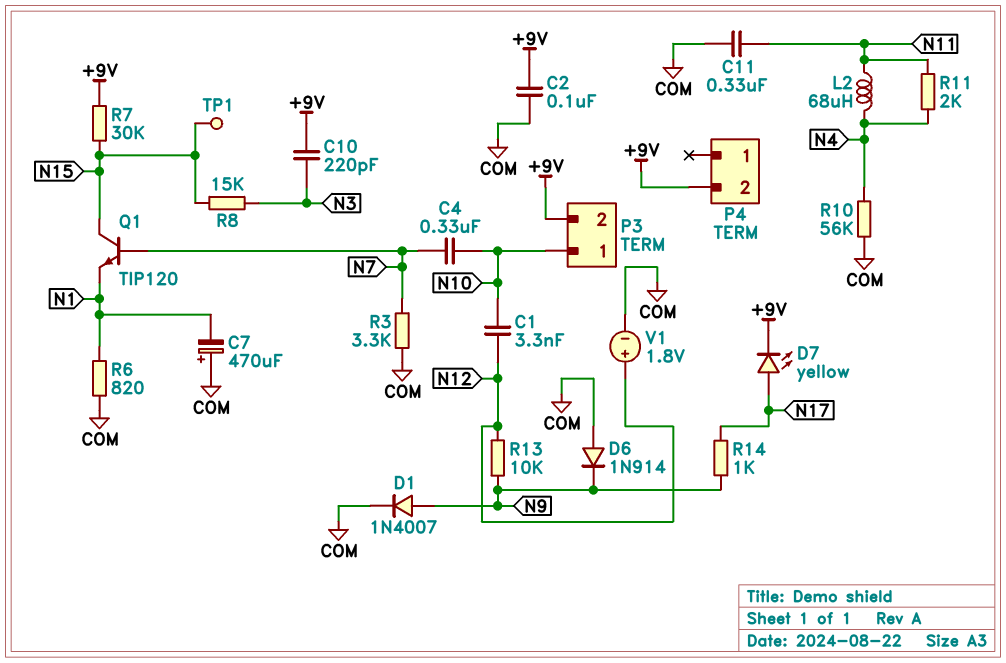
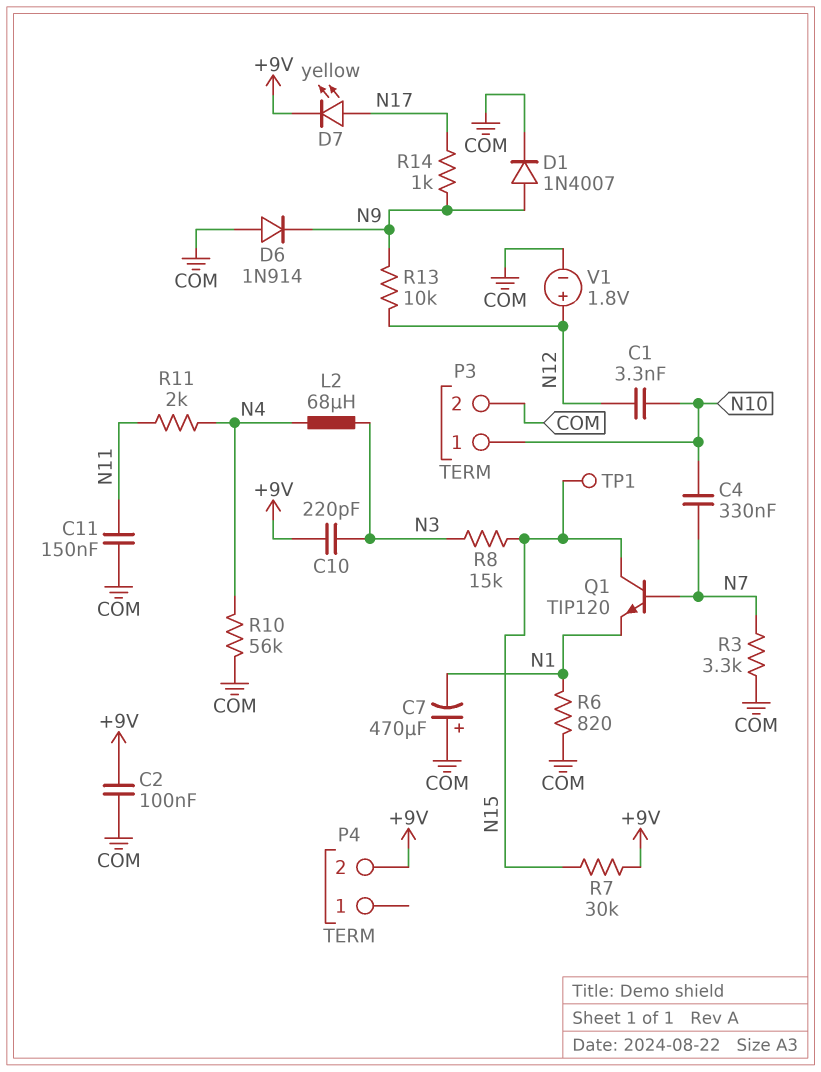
C11: 330nF (COM, N11) -> 150nF (COM, N11)
L2: 68uH (N4, N11) -> 68uH (N3, N4)
P3 pin 2: +9V -> COM

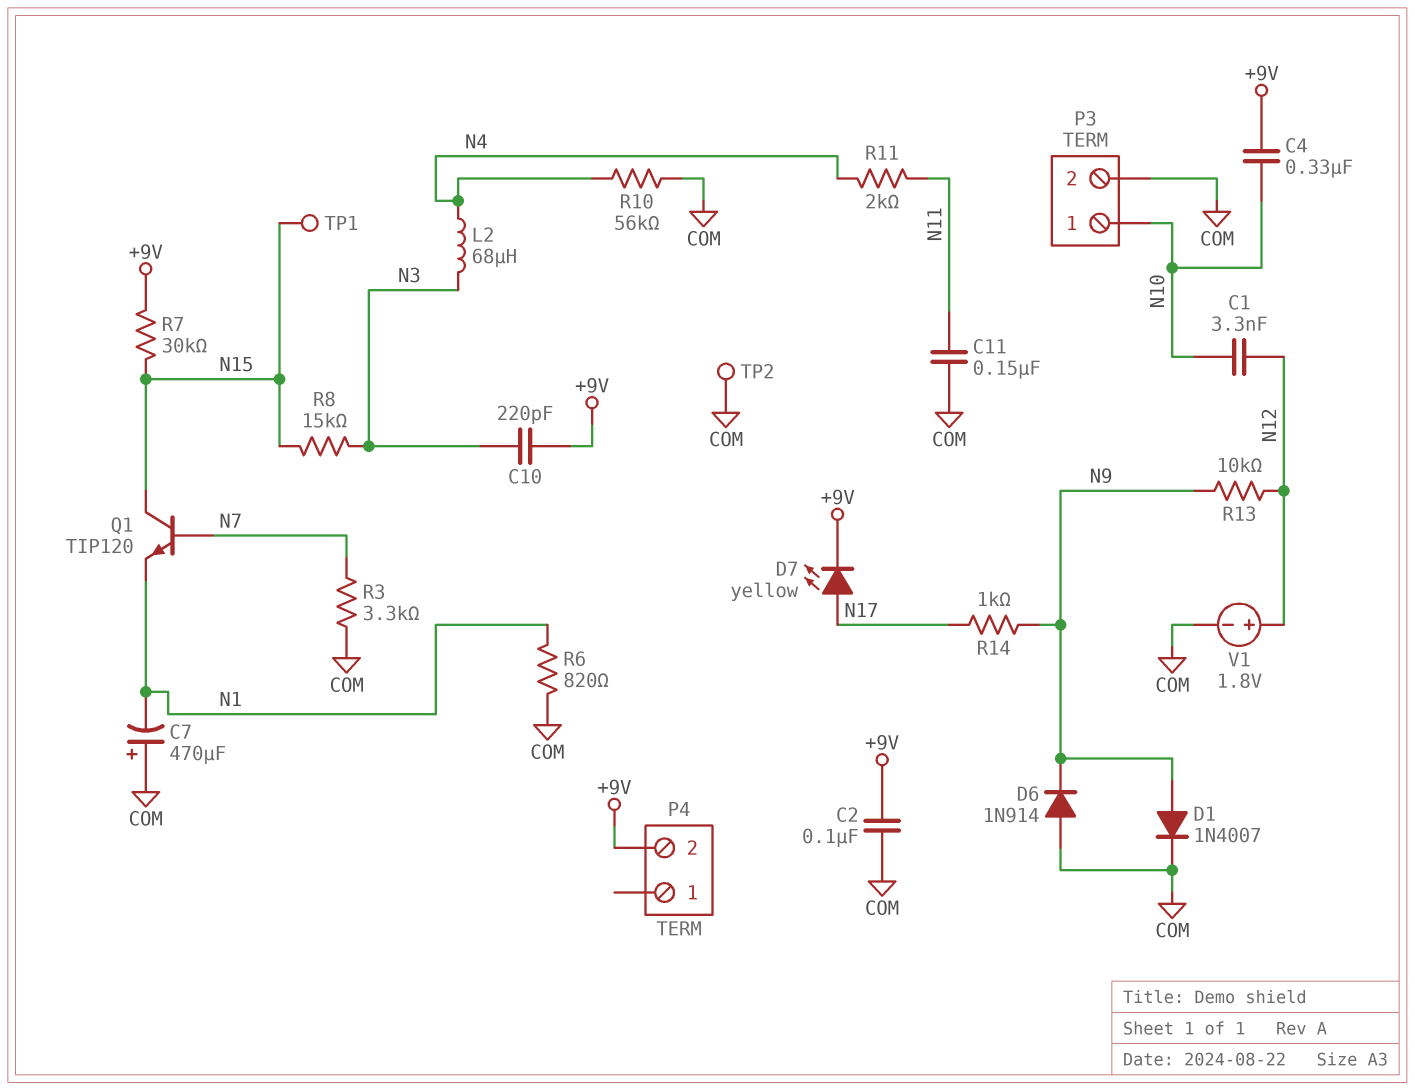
C4: 330nF (N7, N10) -> 330nF (+9V, N10)
TP2: none -> test point (COM)

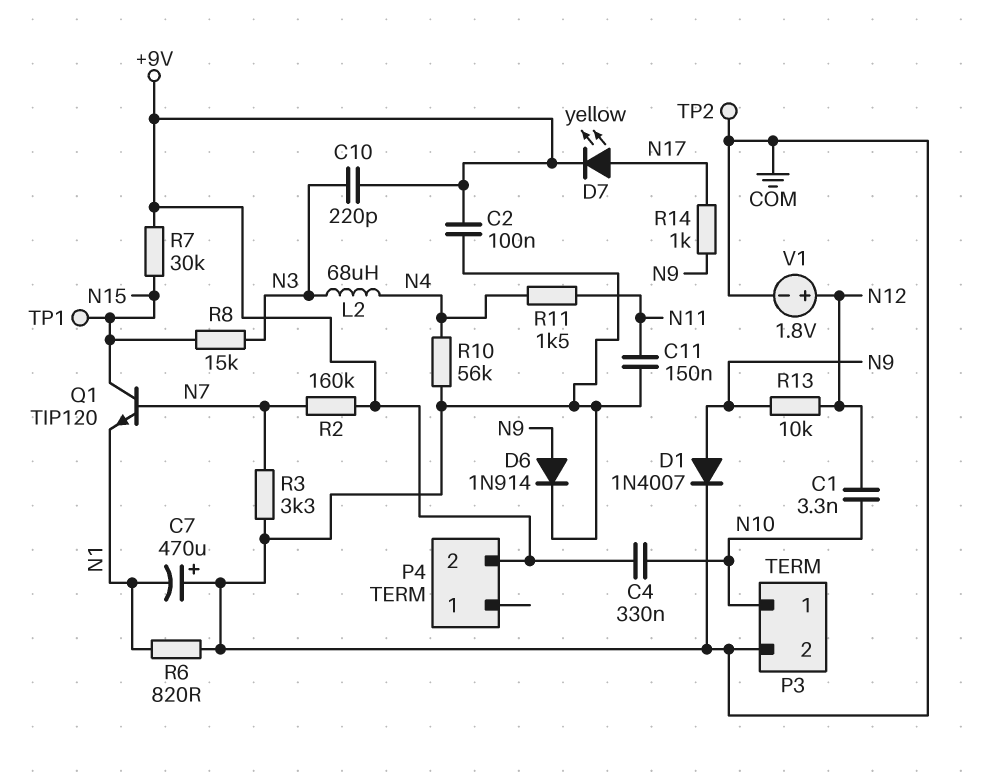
D6: diode 1N914 (A COM, K N9) -> diode 1N914 (A N9, K COM)
R2: none -> 160k (+9V, N7)
R11: 2k (N4, N11) -> 1.5k (N4, N11)

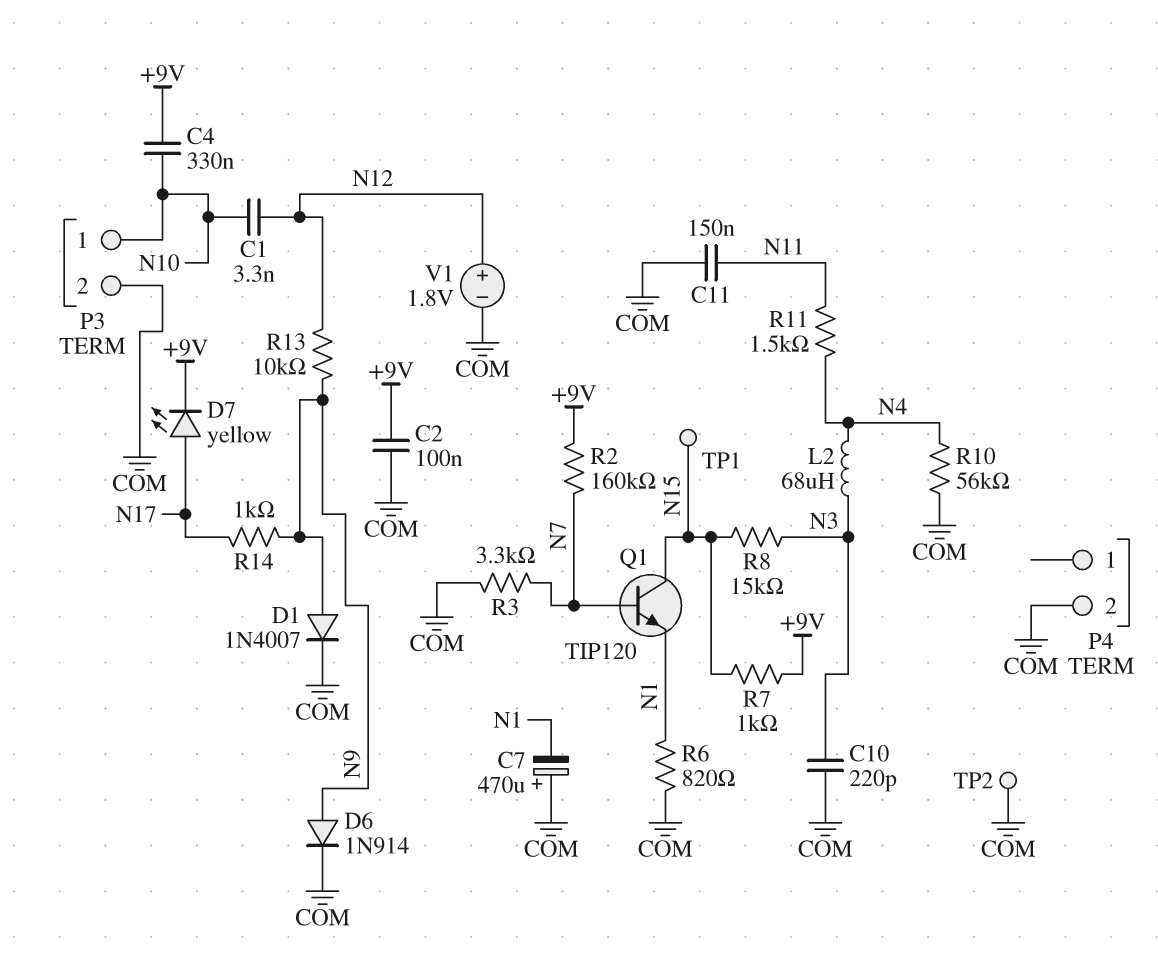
C10: 220pF (+9V, N3) -> 220pF (COM, N3)
P4 pin 2: +9V -> COM
R7: 30k (+9V, N15) -> 1k (+9V, N15)

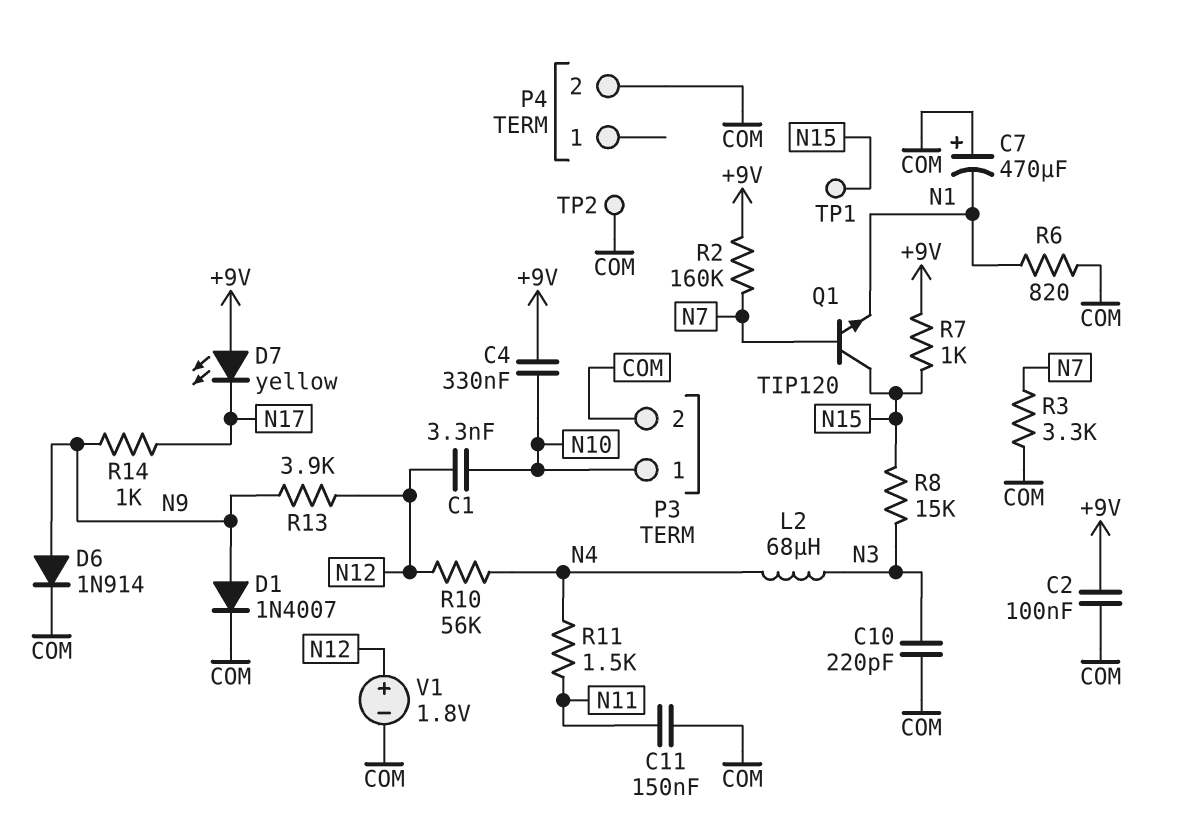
D7: LED yellow (A N17, K +9V) -> LED yellow (A +9V, K N17)
R10: 56k (COM, N4) -> 56k (N4, N12)
R13: 10k (N9, N12) -> 3.9k (N9, N12)

